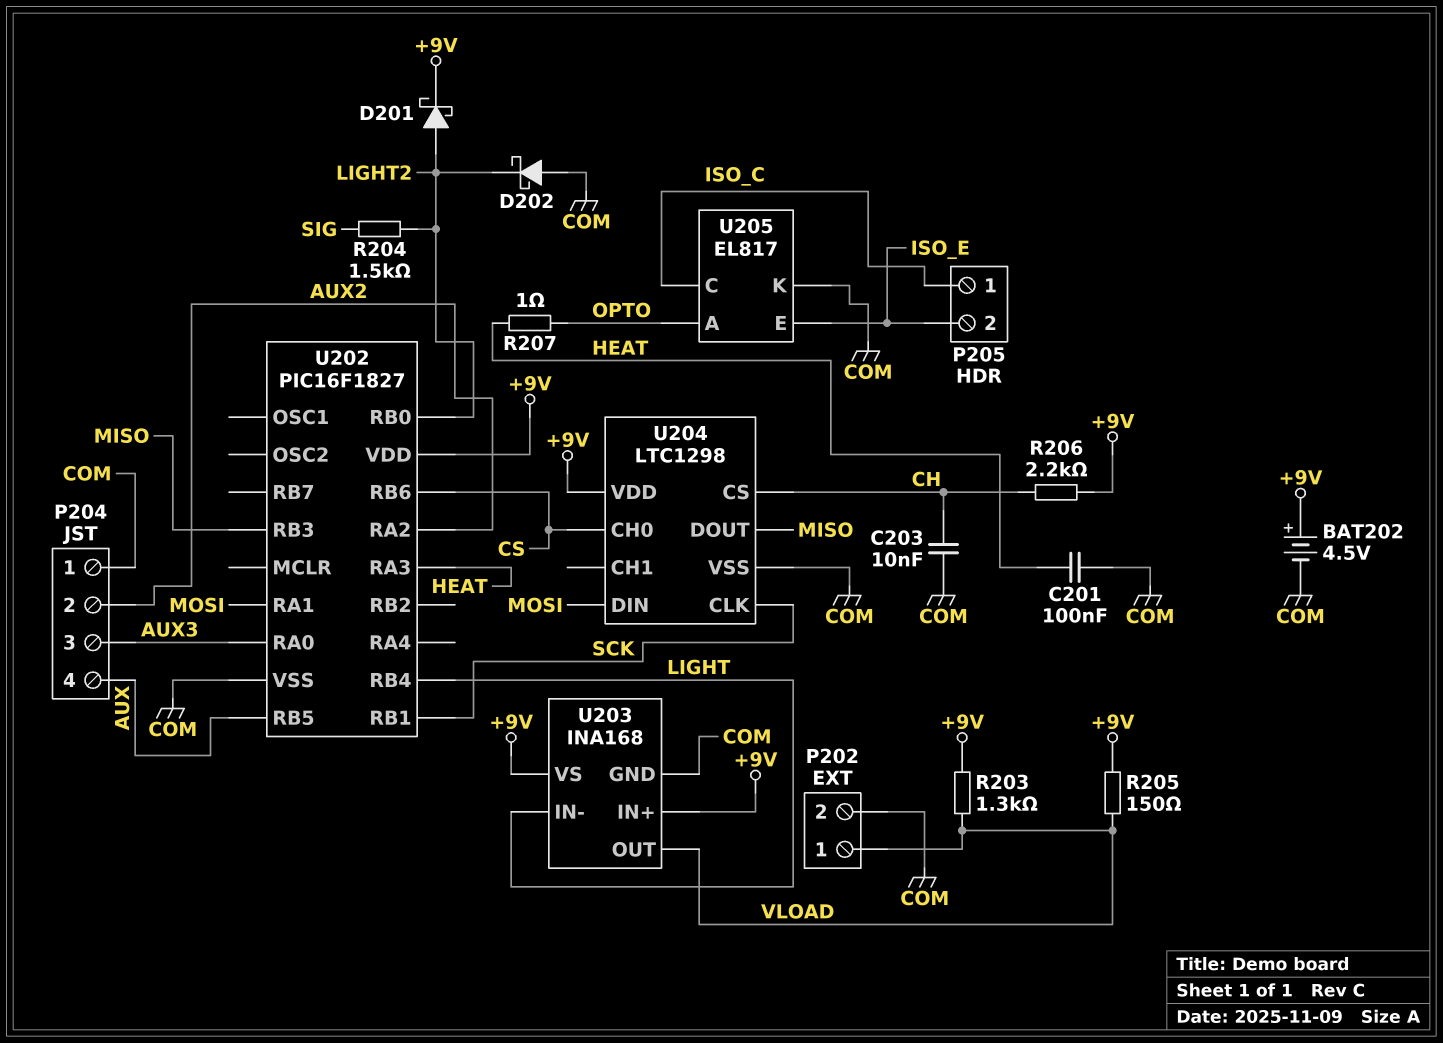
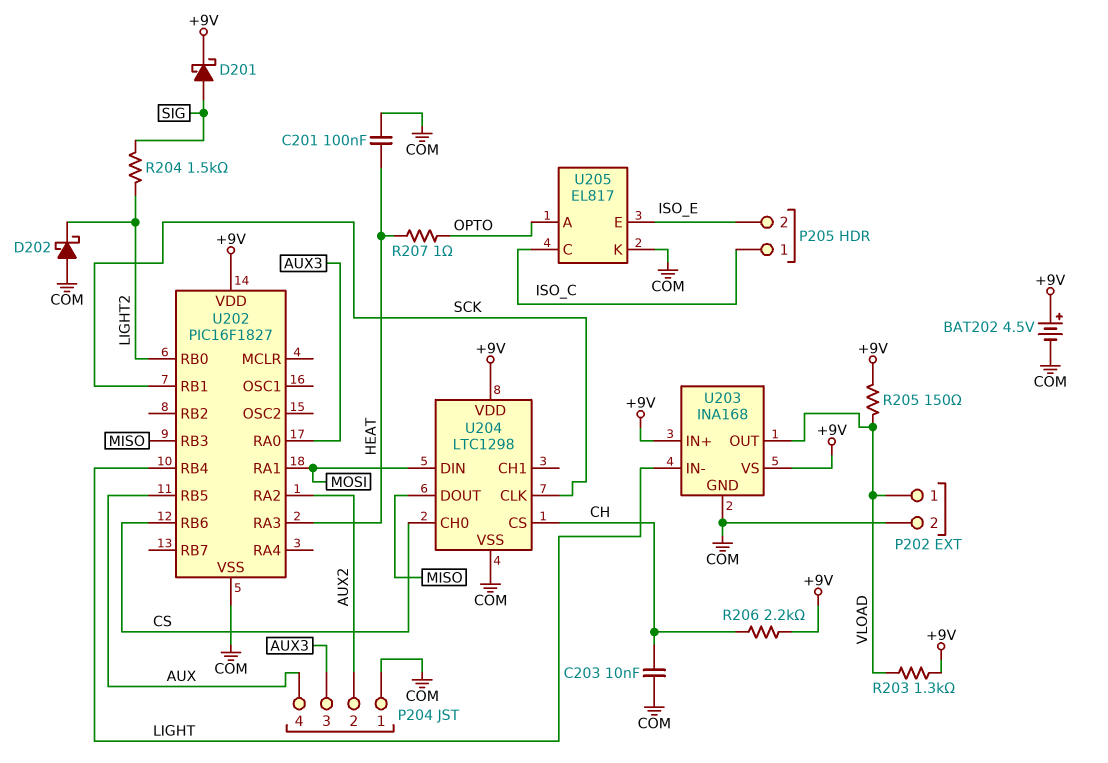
D201: schottky (A LIGHT2, K +9V) -> schottky (A SIG, K +9V)

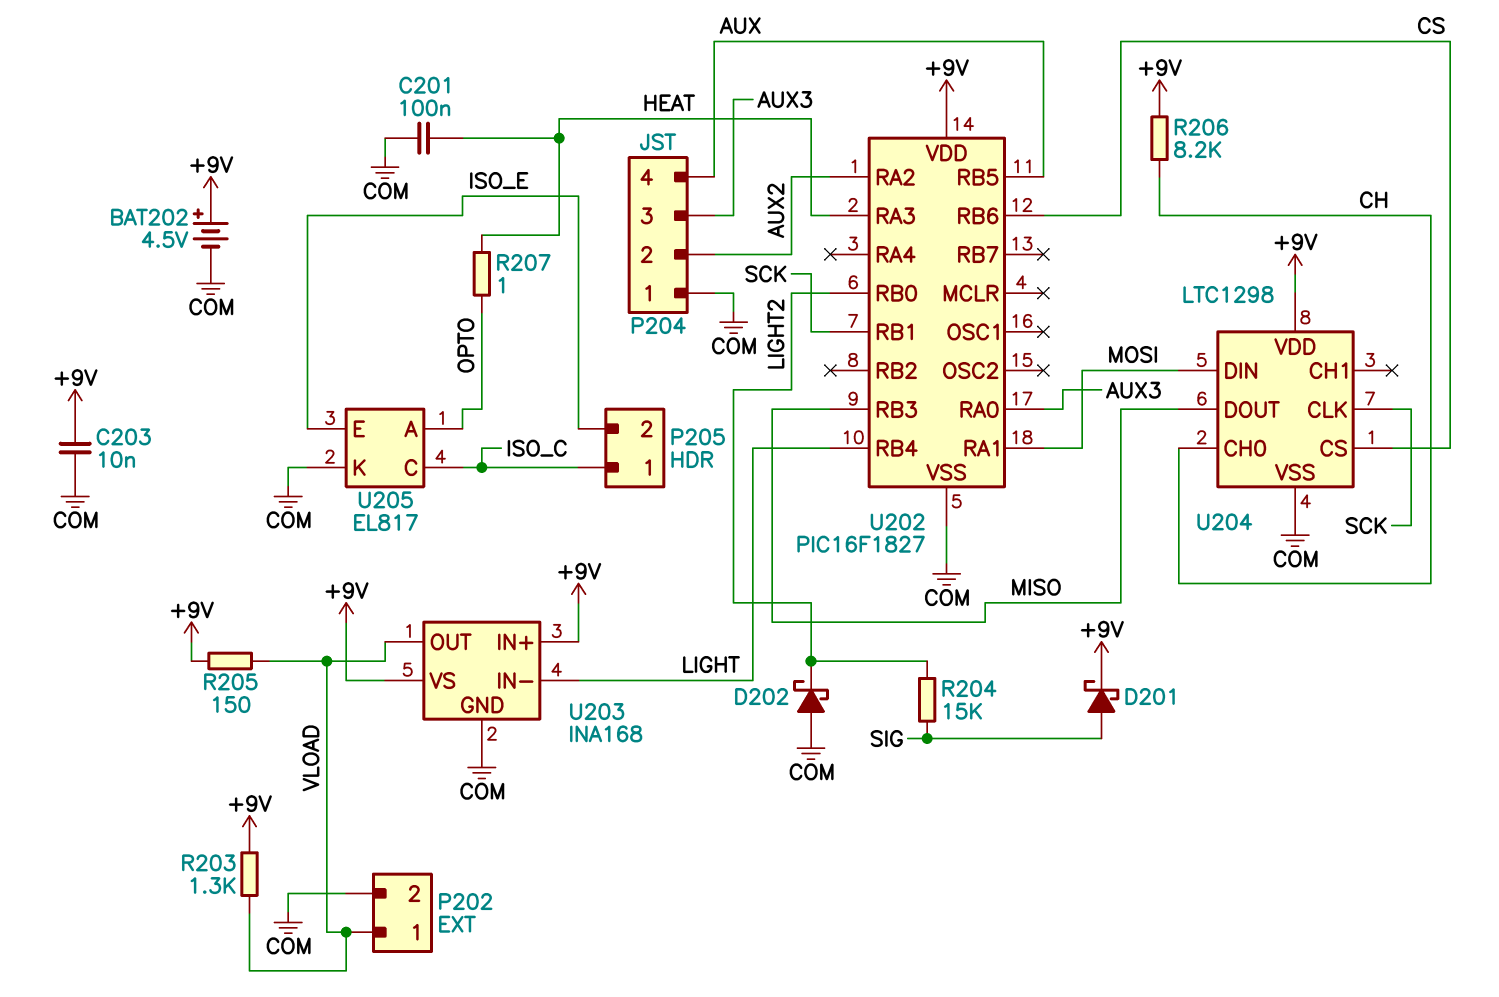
C203: 10nF (CH, COM) -> 10nF (+9V, COM)
R204: 1.5k (LIGHT2, SIG) -> 15k (LIGHT2, SIG)
R206: 2.2k (+9V, CH) -> 8.2k (+9V, CH)
U204 pin CH0: CS -> CH
U204 pin CS: CH -> CS

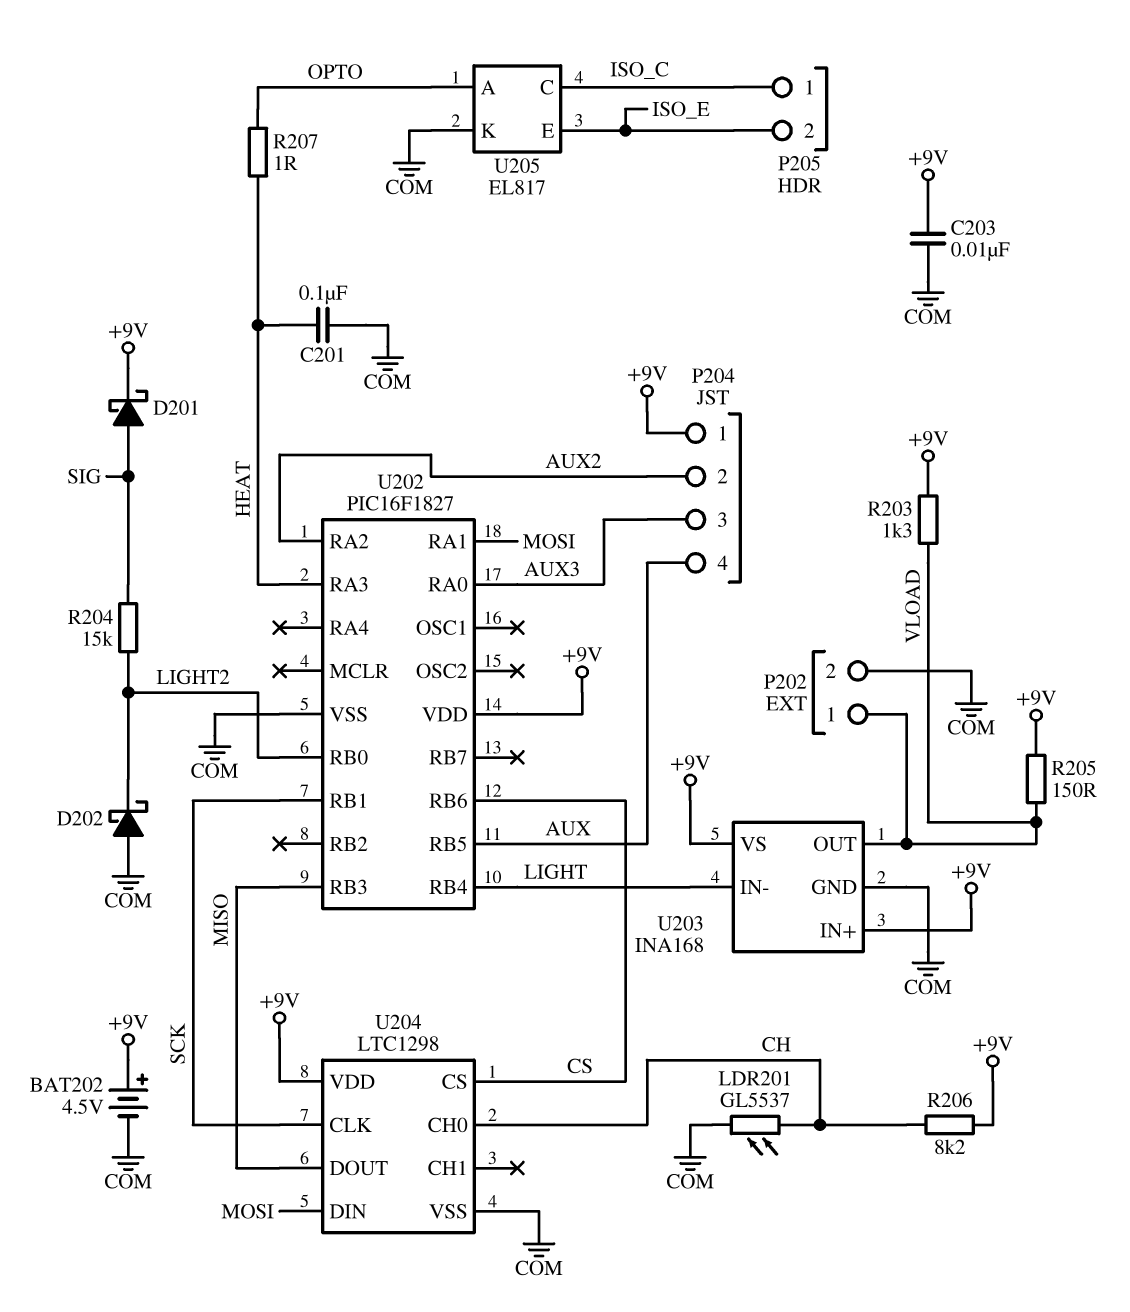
LDR201: none -> GL5537 (CH, COM)
P204 pin 1: COM -> +9V

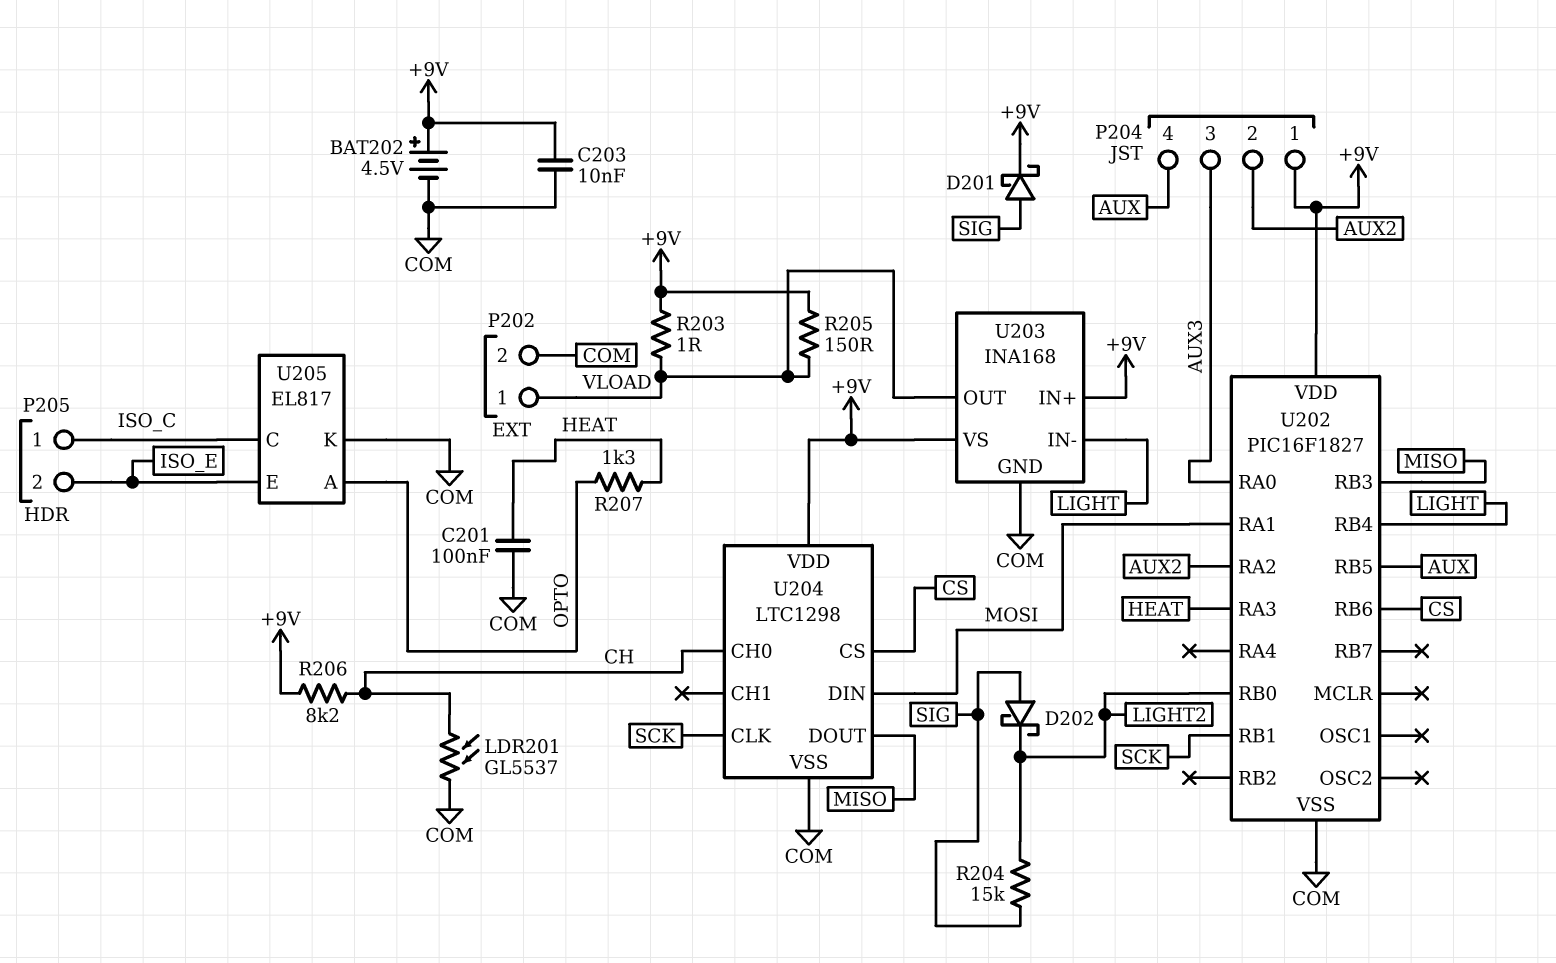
D202: schottky (A COM, K LIGHT2) -> schottky (A SIG, K LIGHT2)
R203: 1.3k (+9V, VLOAD) -> 1 (+9V, VLOAD)
R207: 1 (HEAT, OPTO) -> 1.3k (HEAT, OPTO)

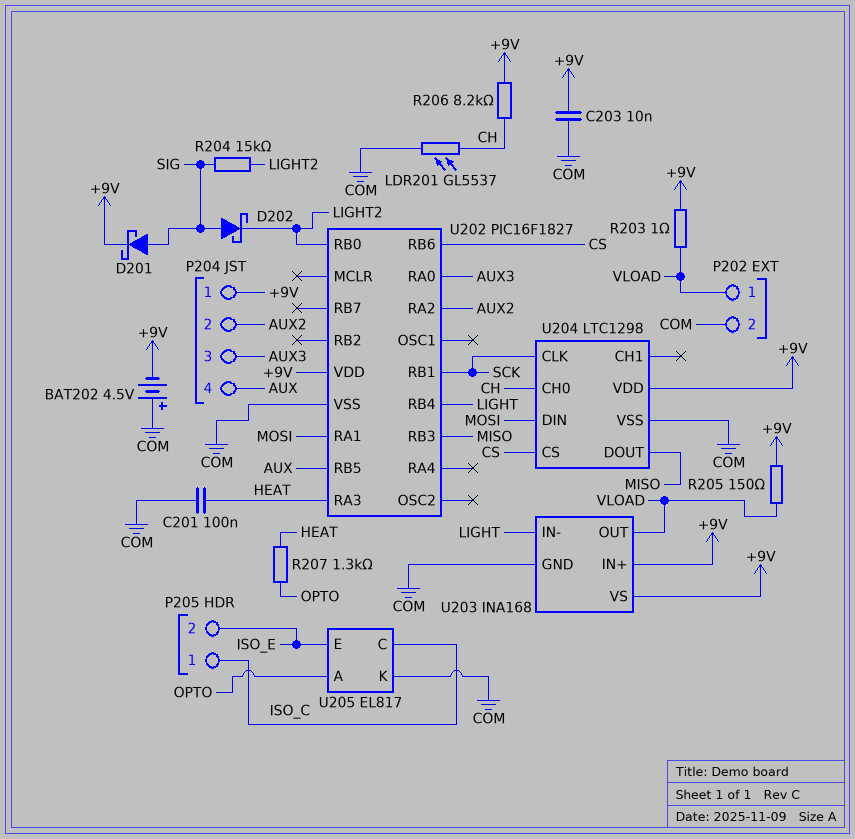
BAT202: 4.5V (plus +9V, minus COM) -> 4.5V (plus COM, minus +9V)

